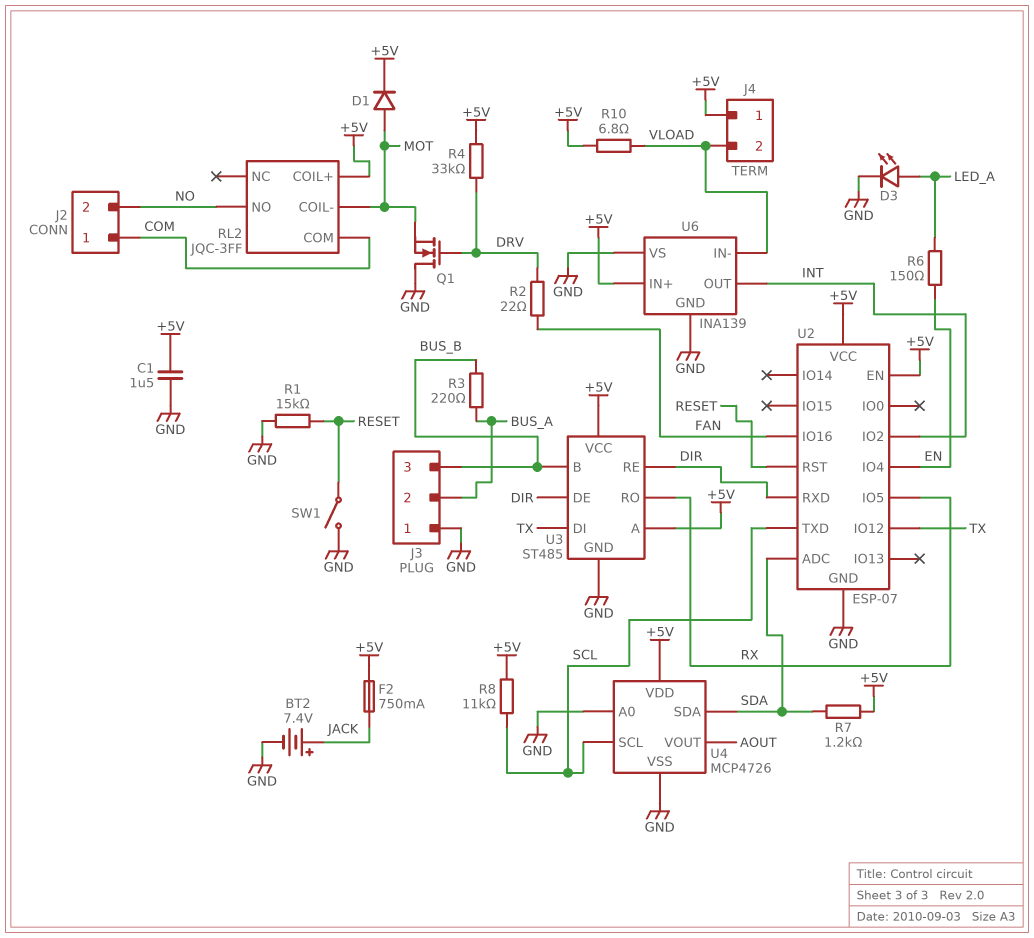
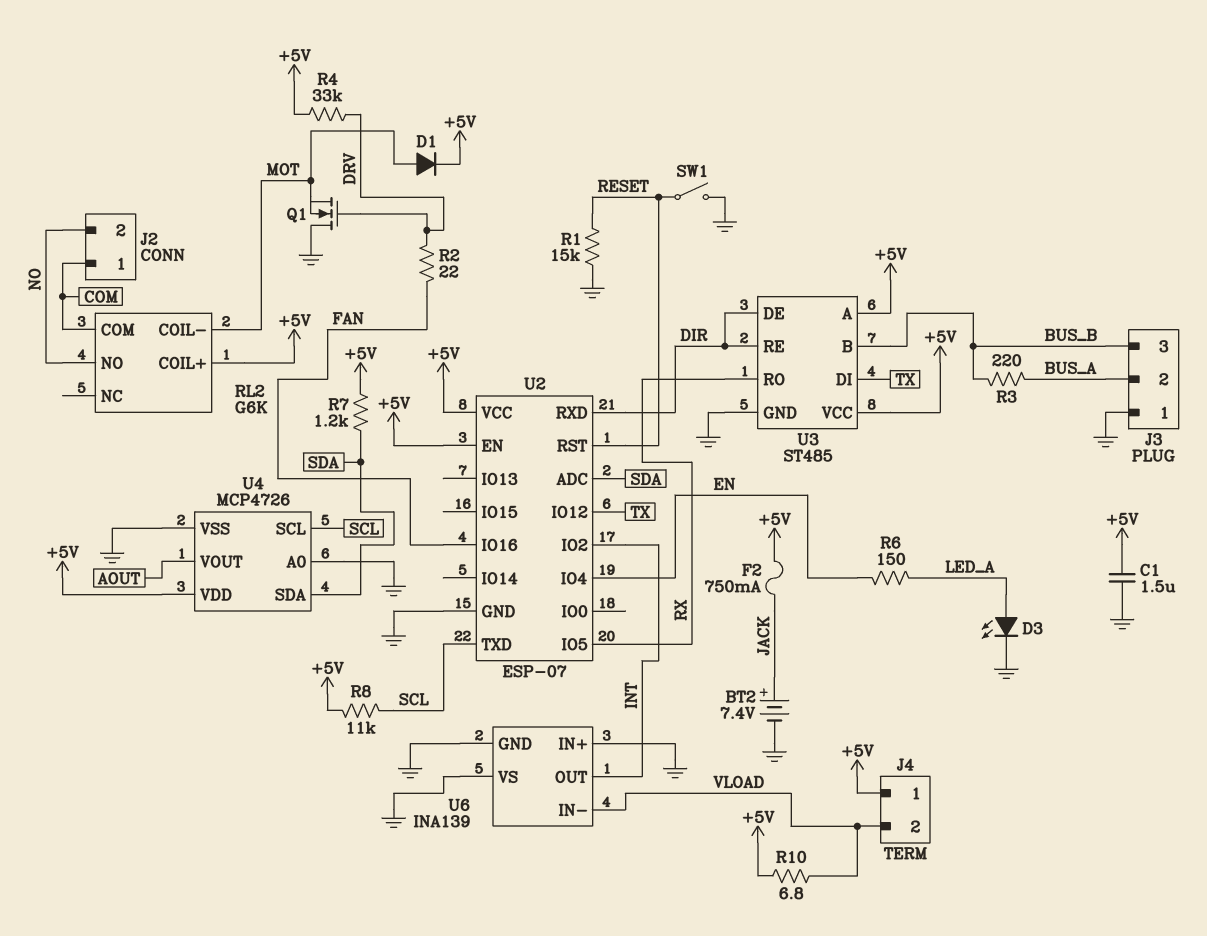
RL2: JQC-3FF -> G6K
U6 pin IN+: +5V -> GND

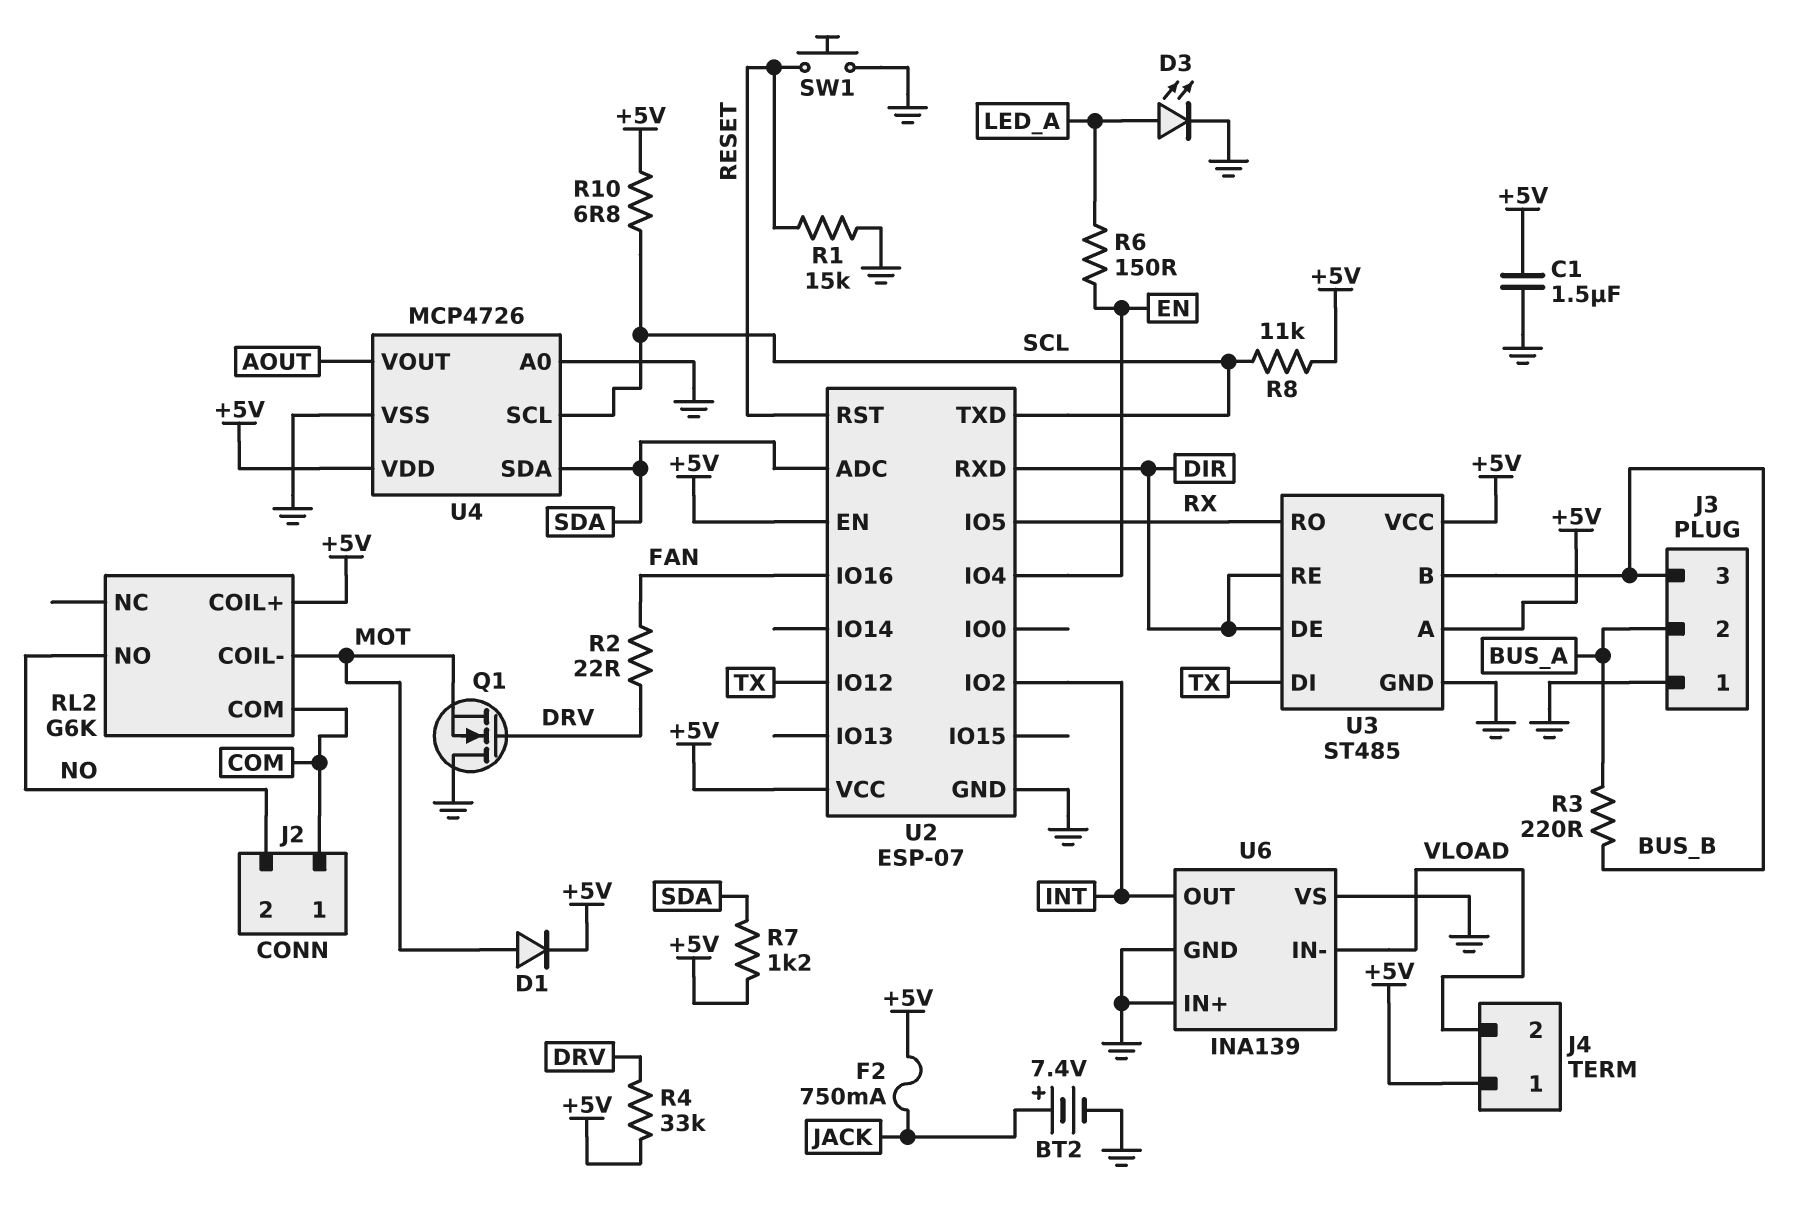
R10: 6.8 (+5V, VLOAD) -> 6.8 (+5V, SCL)
SW1: switch (GND, RESET) -> button (GND, RESET)

